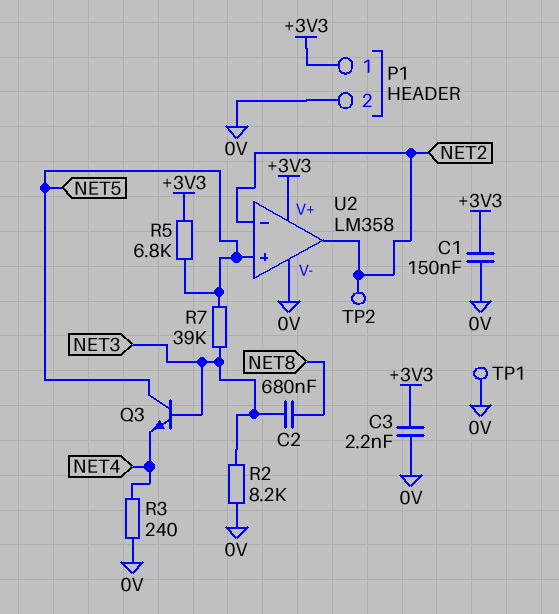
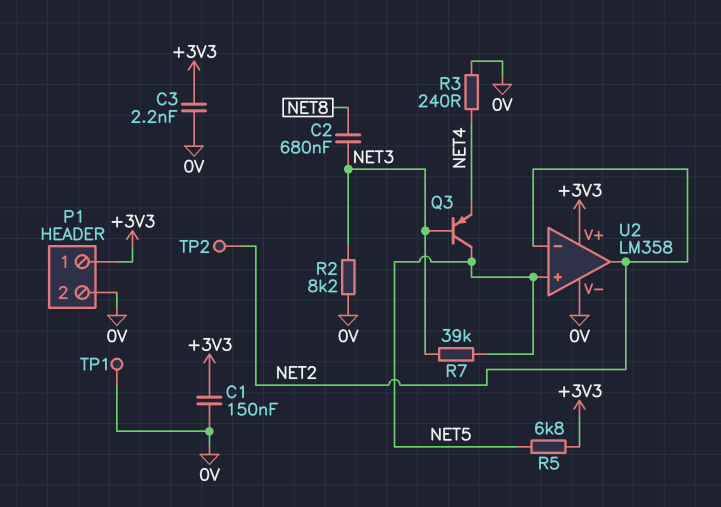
Q3: NPN (B NET3, C NET5, E NET4) -> PNP (B NET3, C NET5, E NET4)

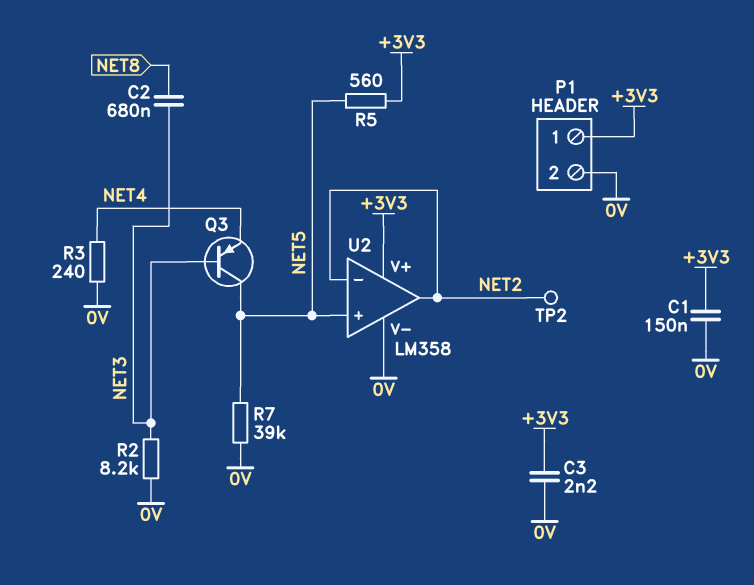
R5: 6.8k (+3V3, NET5) -> 560 (+3V3, NET5)
R7: 39k (NET3, NET5) -> 39k (0V, NET5)
TP1: test point (0V) -> none

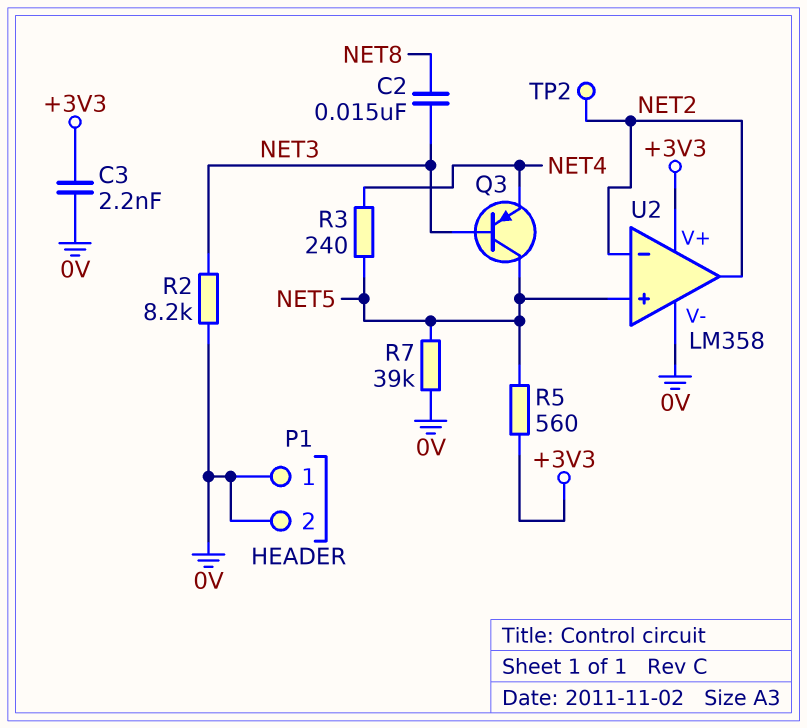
C1: 150nF (+3V3, 0V) -> none
C2: 680nF (NET3, NET8) -> 15nF (NET3, NET8)
P1 pin 1: +3V3 -> 0V
R3: 240 (0V, NET4) -> 240 (NET4, NET5)

